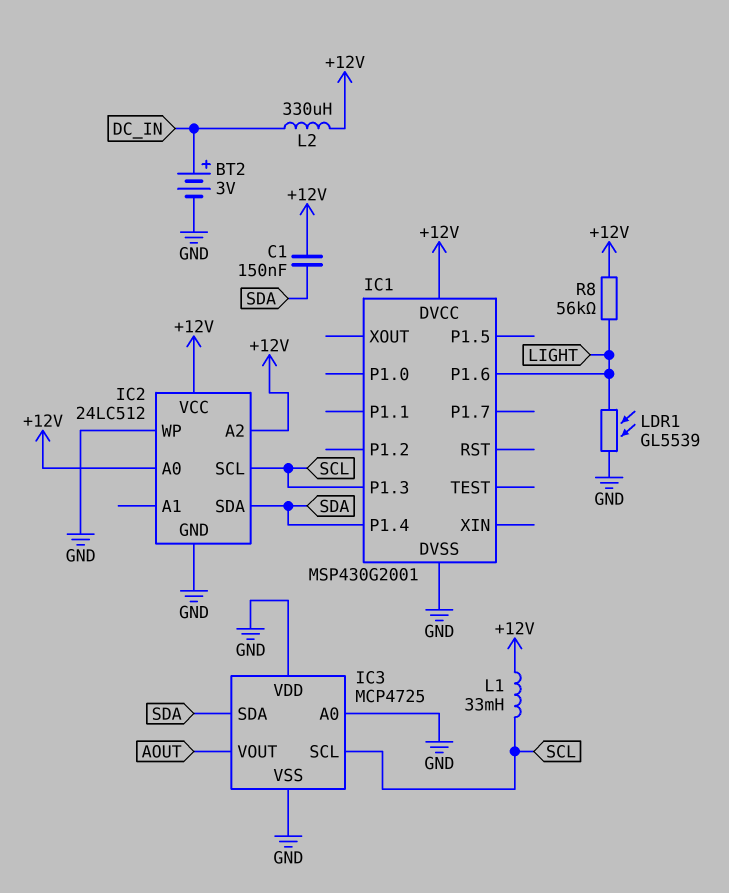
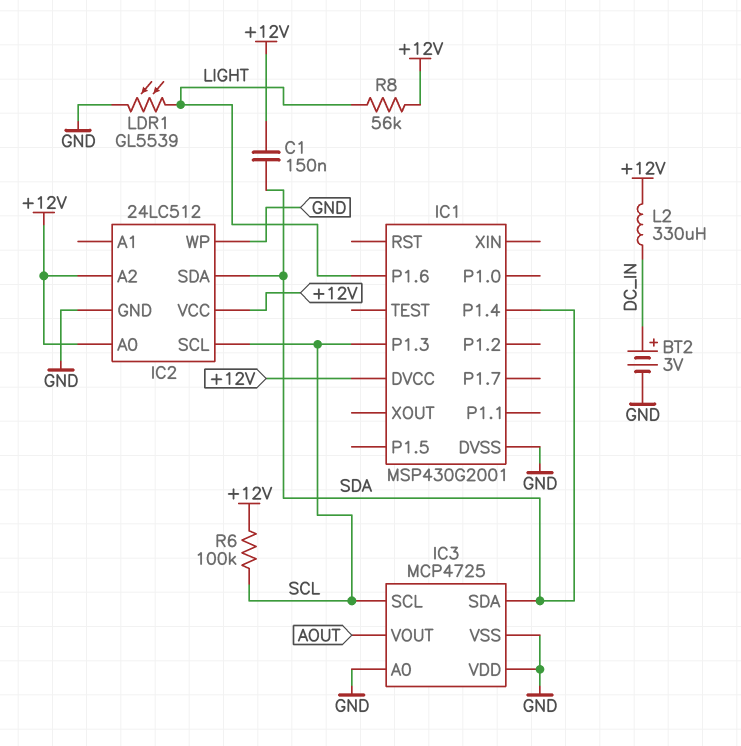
L1: 33mH (+12V, SCL) -> none
R6: none -> 100k (+12V, SCL)

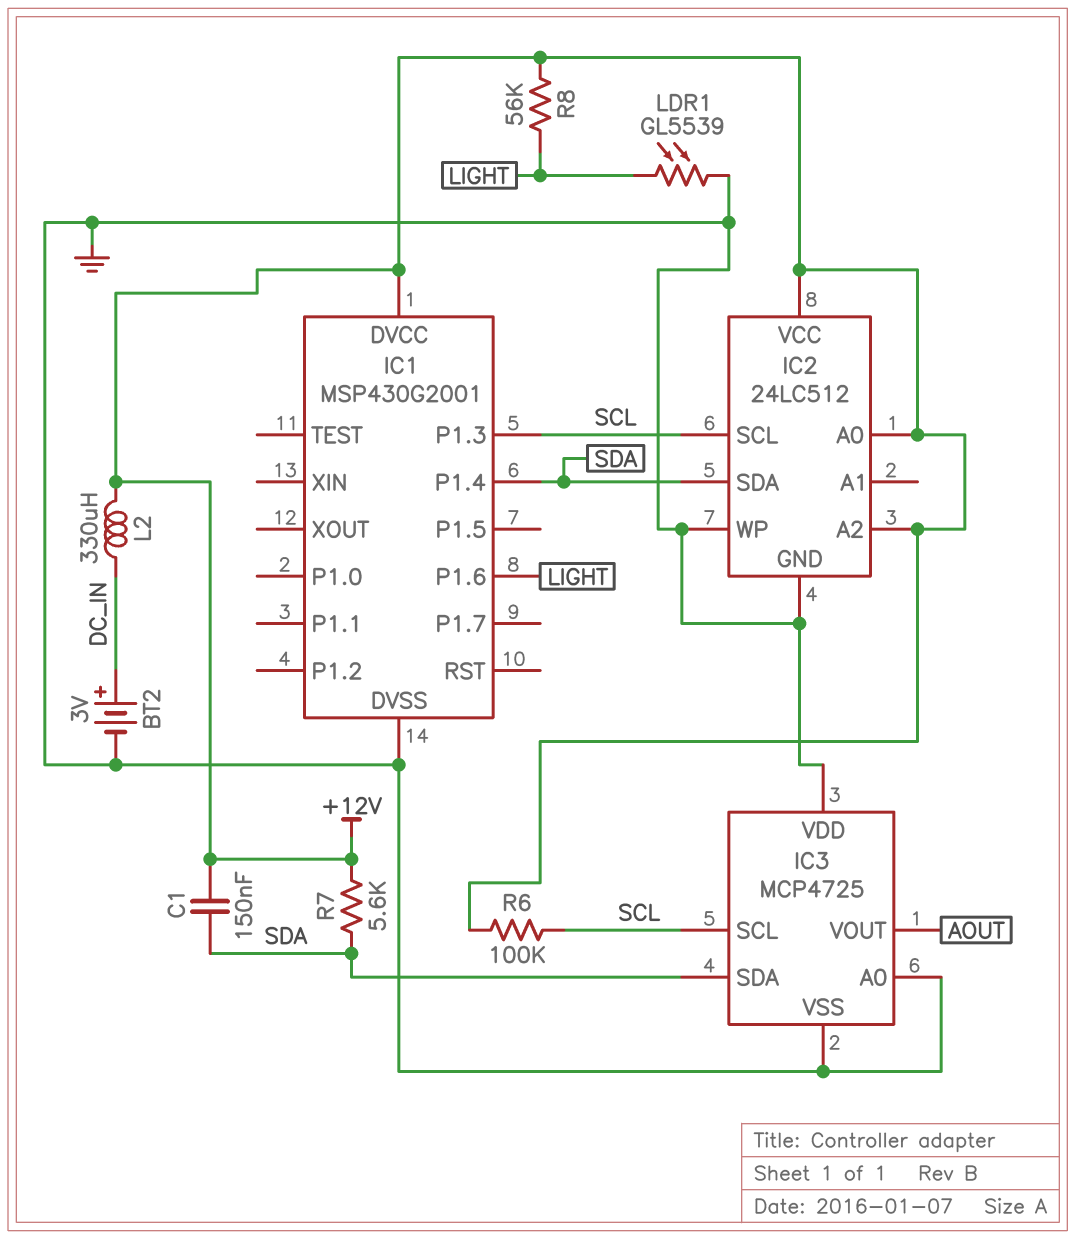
R7: none -> 5.6k (+12V, SDA)

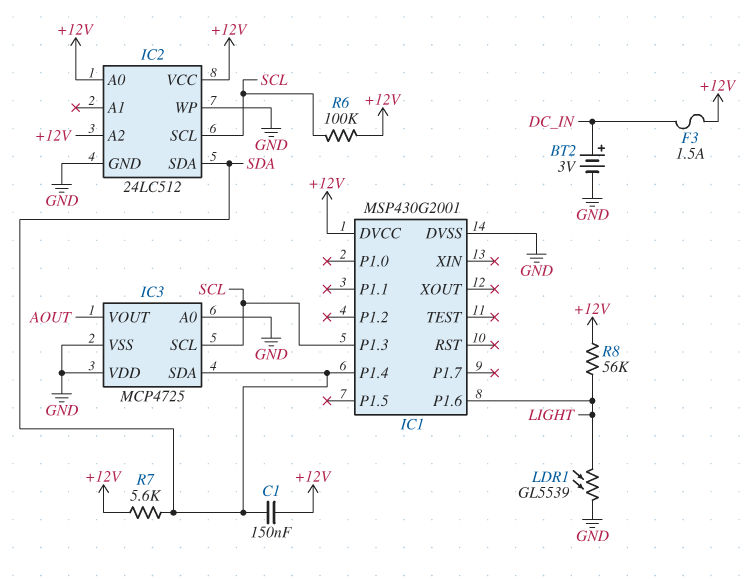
F3: none -> 1.5A (+12V, DC_IN)
L2: 330uH (+12V, DC_IN) -> none

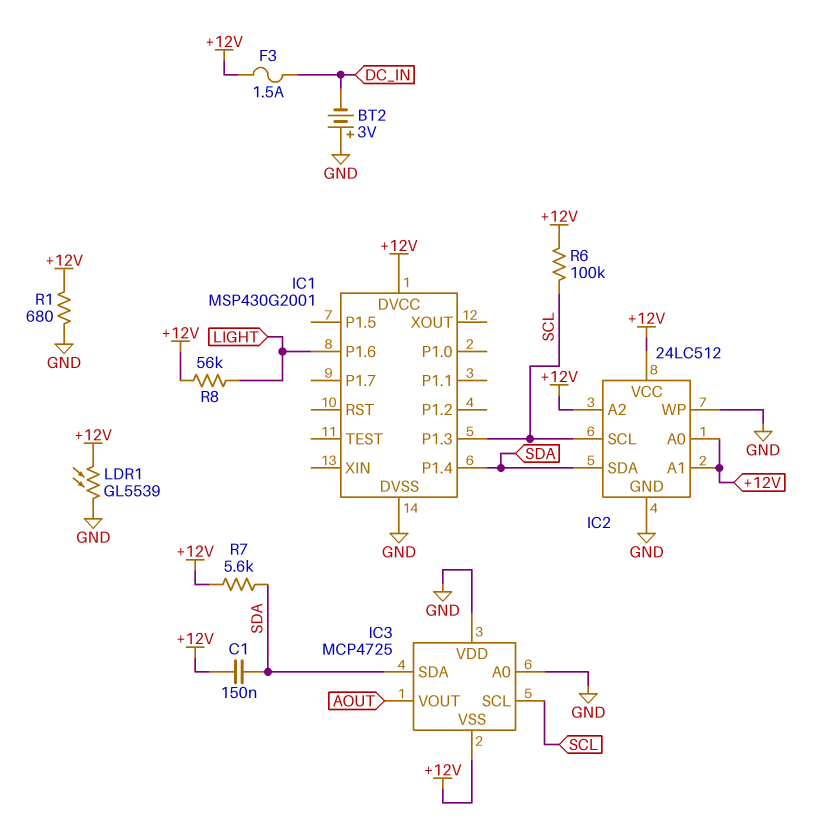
BT2: 3V (plus DC_IN, minus GND) -> 3V (plus GND, minus DC_IN)
IC2 pin A1: none -> +12V
IC3 pin VSS: GND -> +12V
LDR1: GL5539 (GND, LIGHT) -> GL5539 (+12V, GND)
R1: none -> 680 (+12V, GND)

